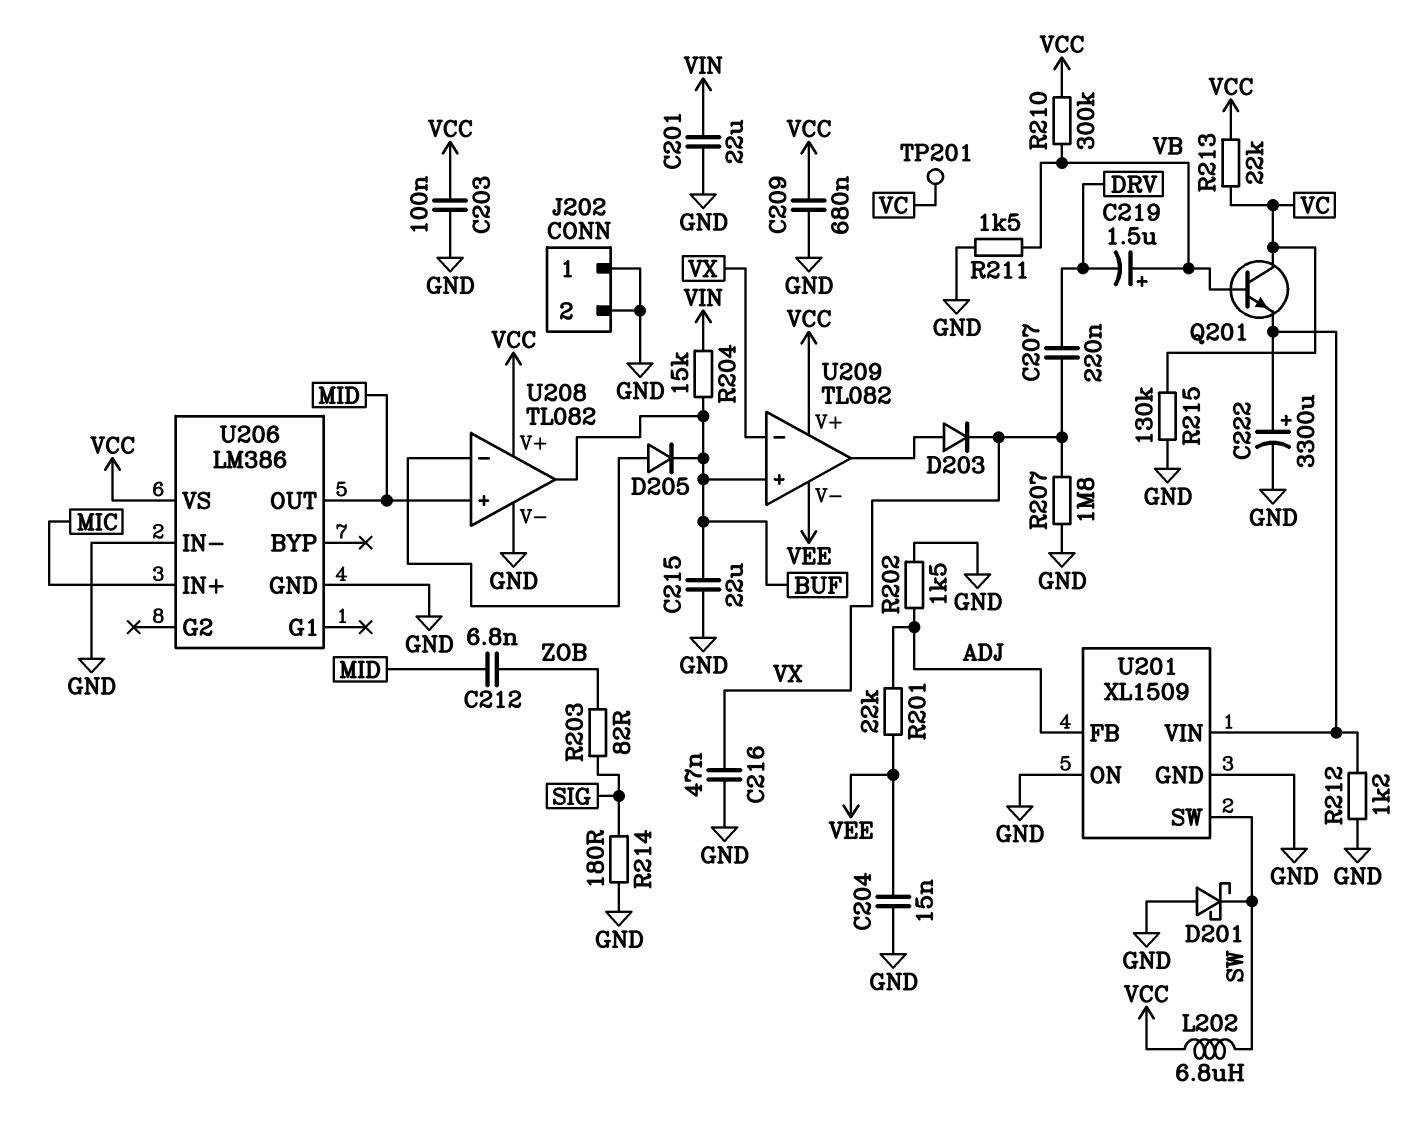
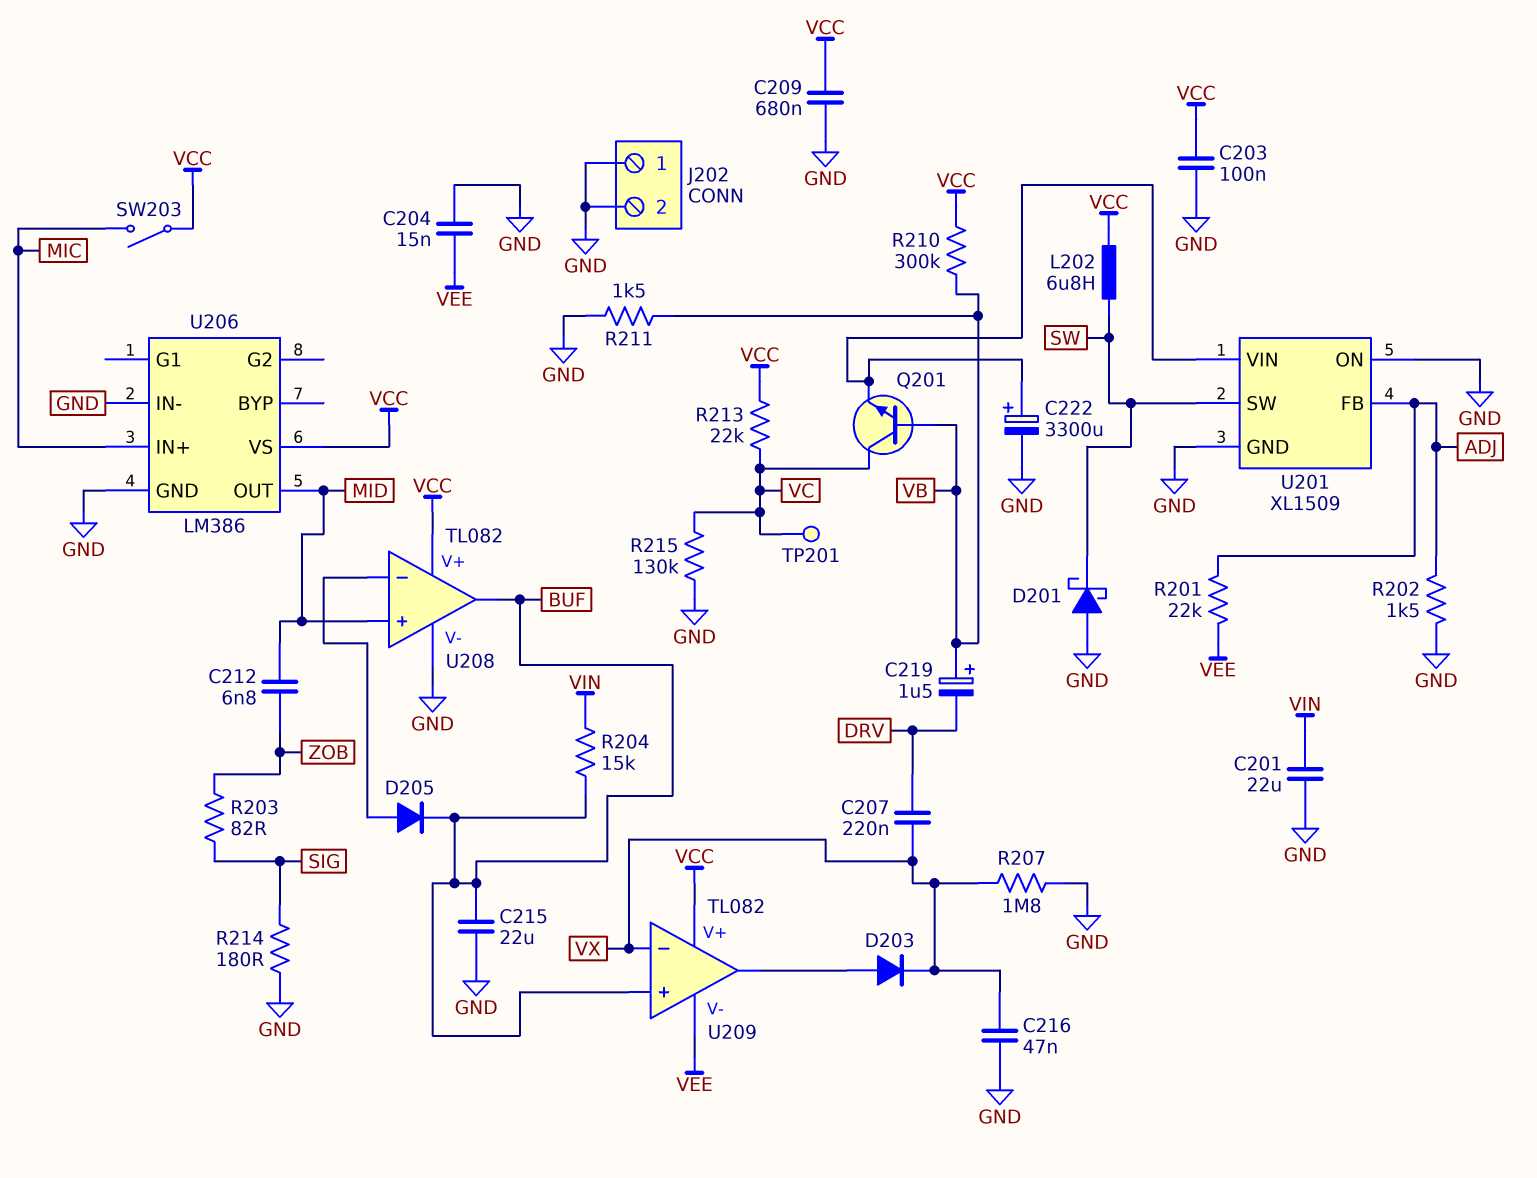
R212: 1.2k (GND, U201/VIN) -> none
SW203: none -> switch (MIC, VCC)

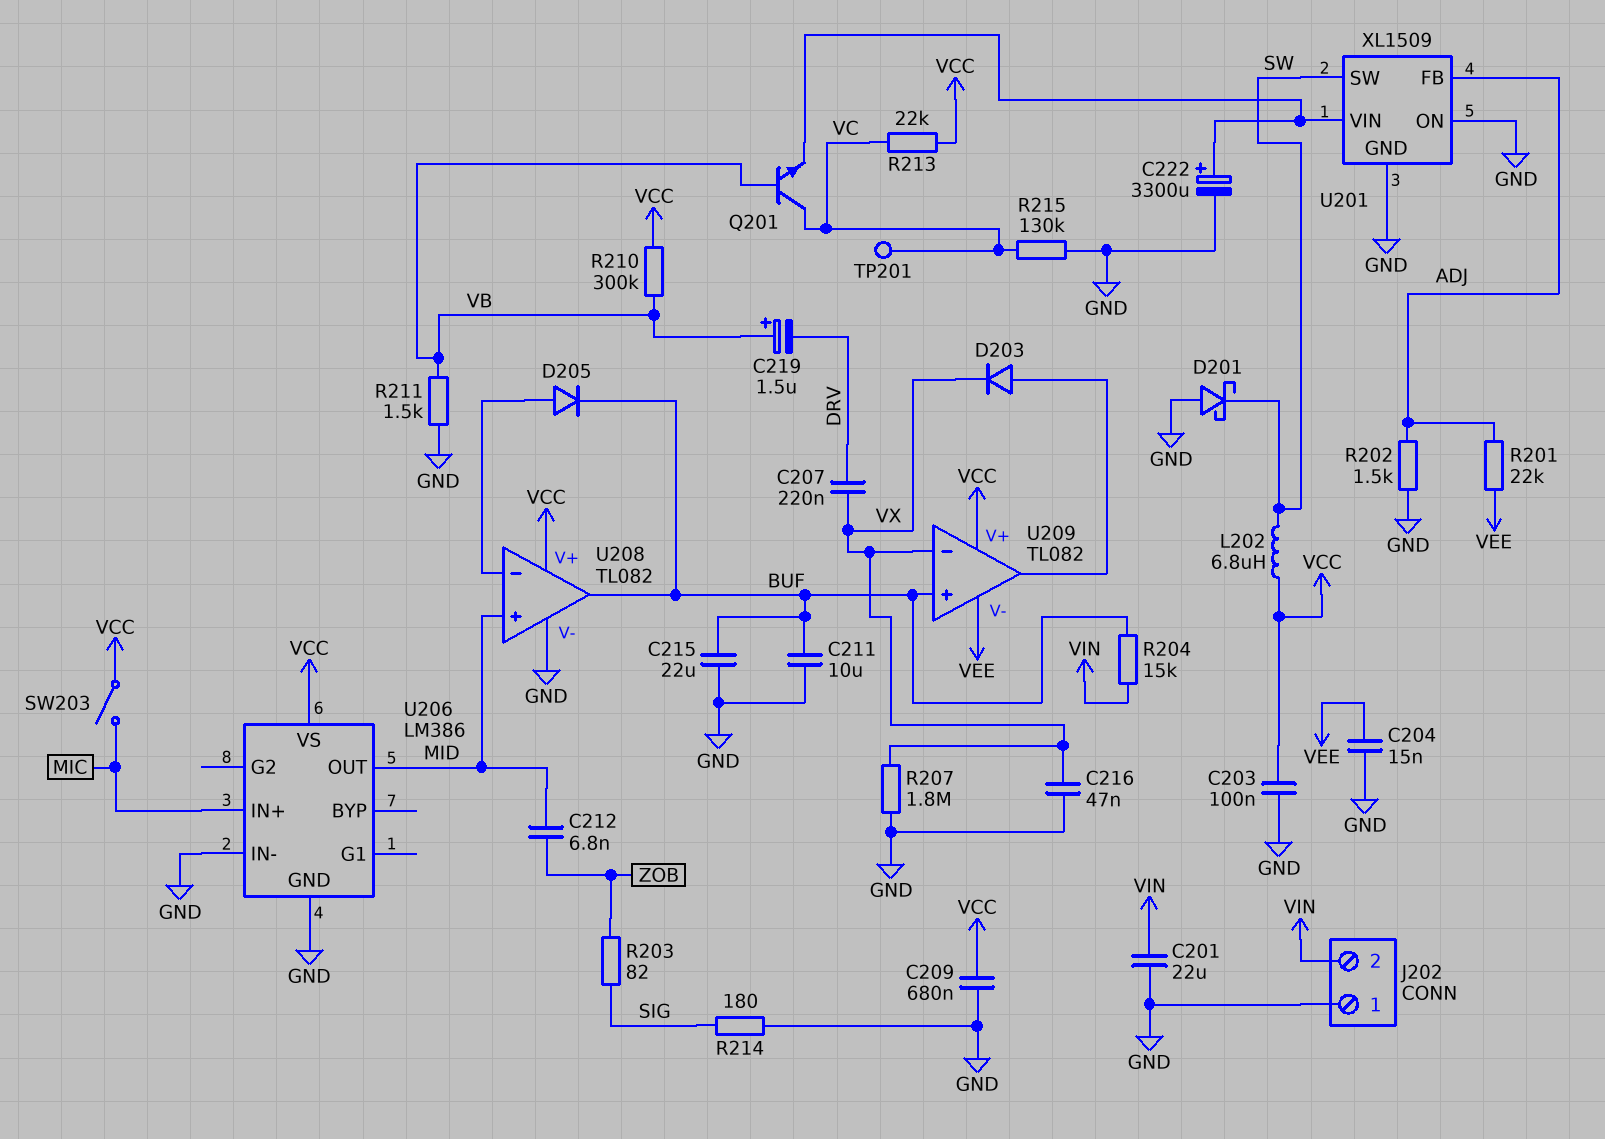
C211: none -> 10uF (BUF, GND)
J202 pin 2: GND -> VIN

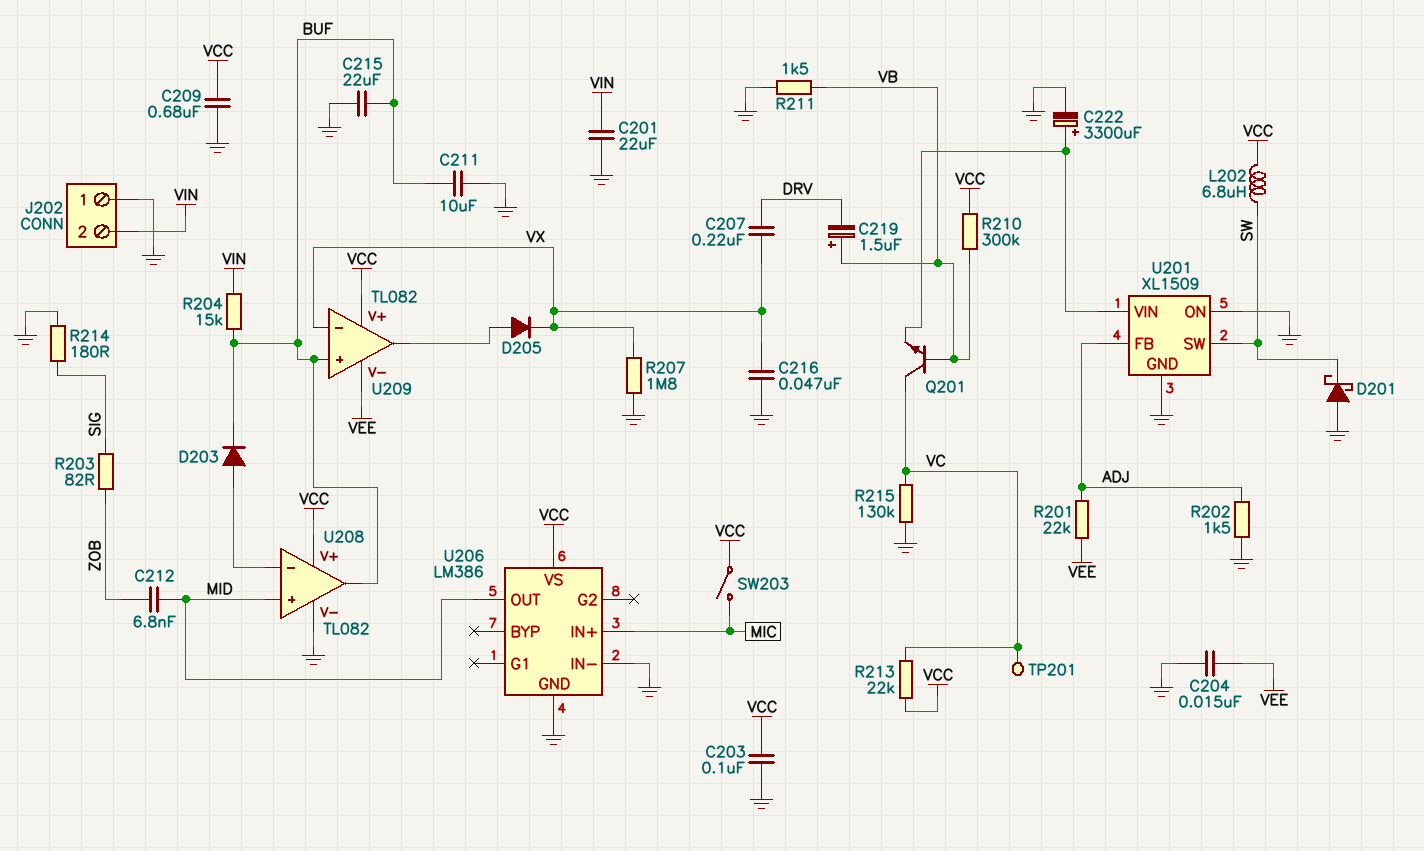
D203: diode (A U209/out, K VX) -> diode (A U208/in-, K BUF)
D205: diode (A U208/in-, K BUF) -> diode (A U209/out, K VX)

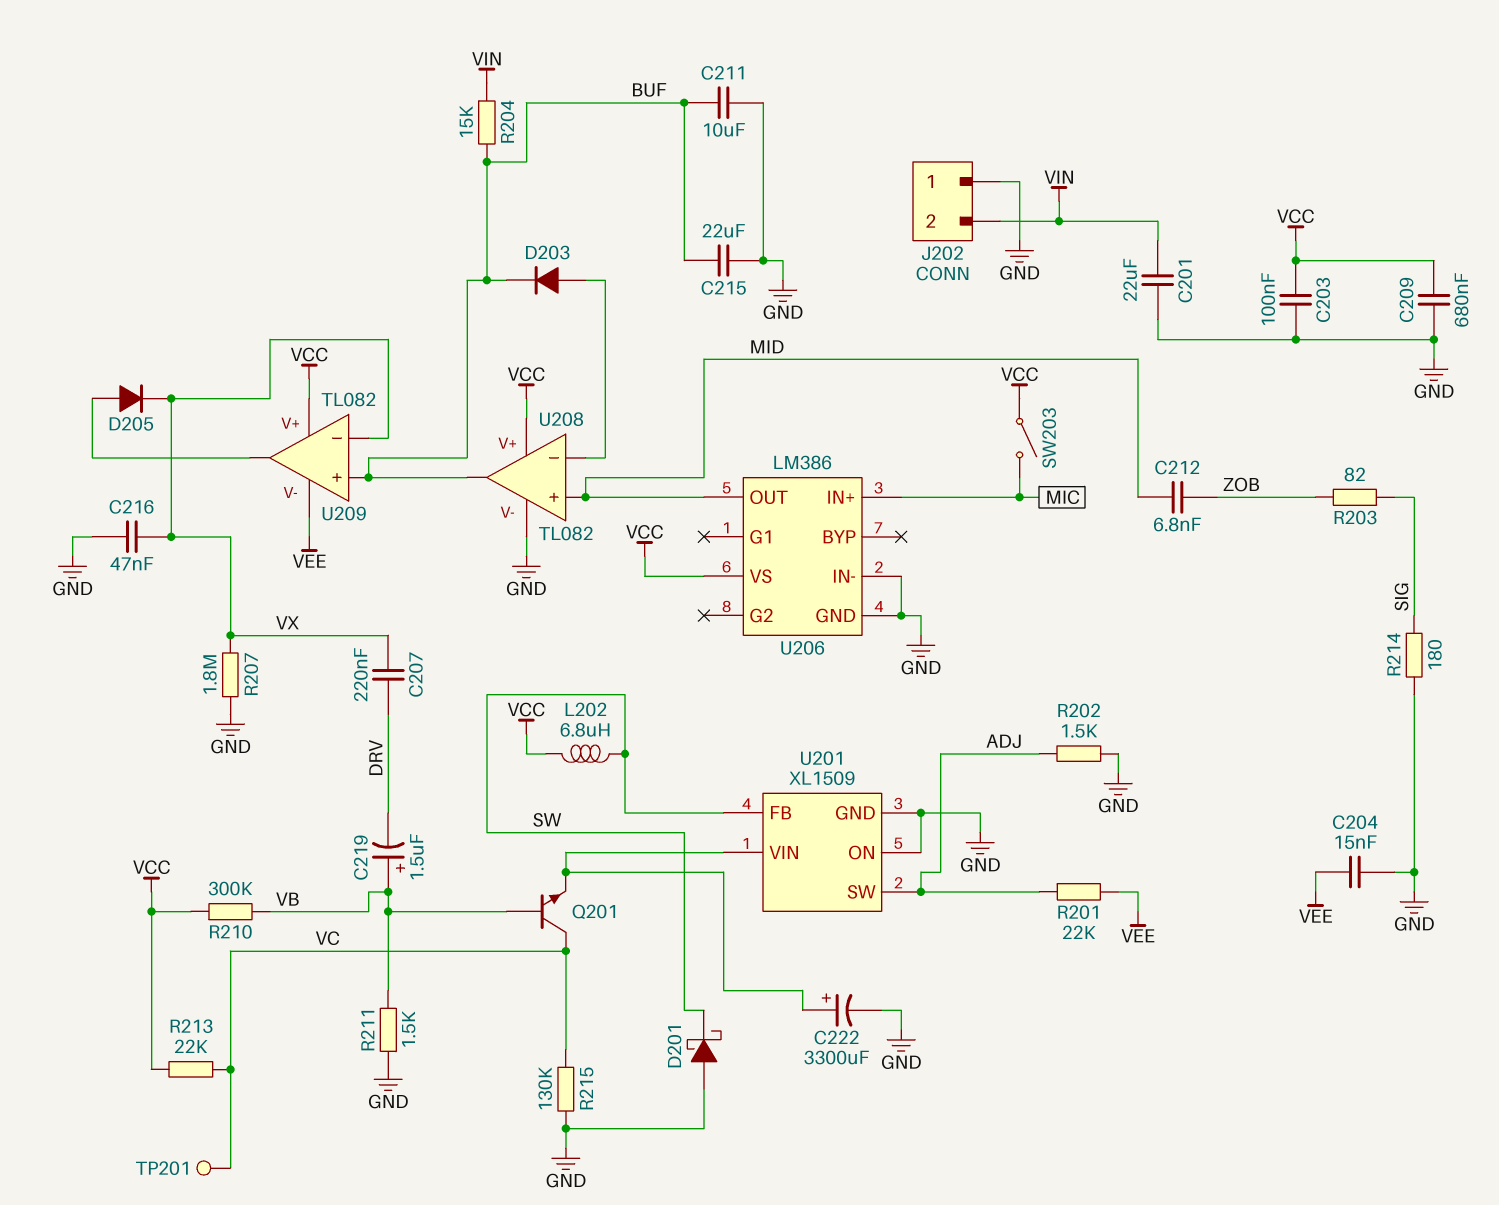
U201 pin FB: ADJ -> SW
U201 pin SW: SW -> ADJ

